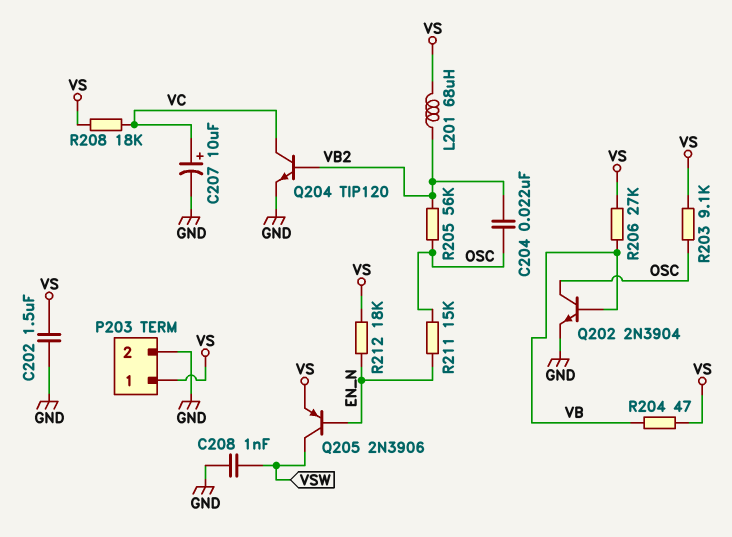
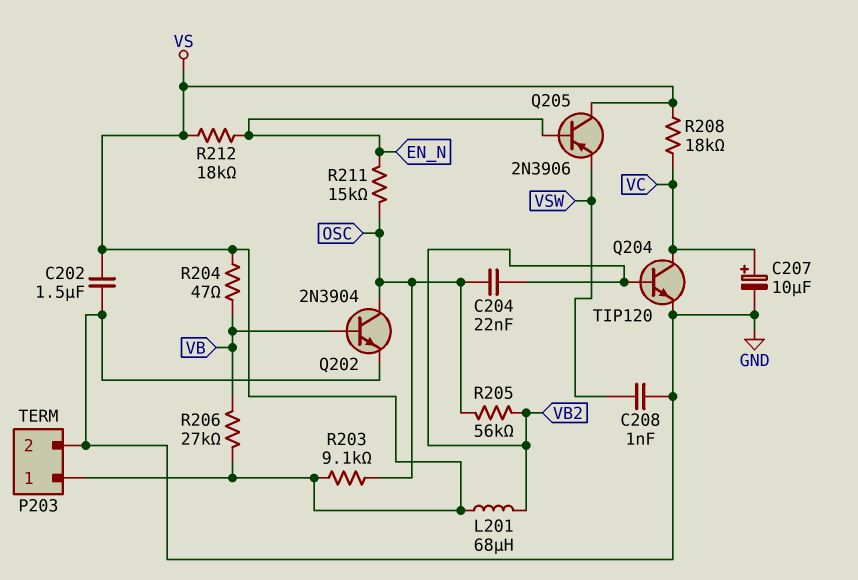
Q205: PNP 2N3906 (B EN_N, C VSW, E VS) -> PNP 2N3906 (B EN_N, C VS, E VSW)

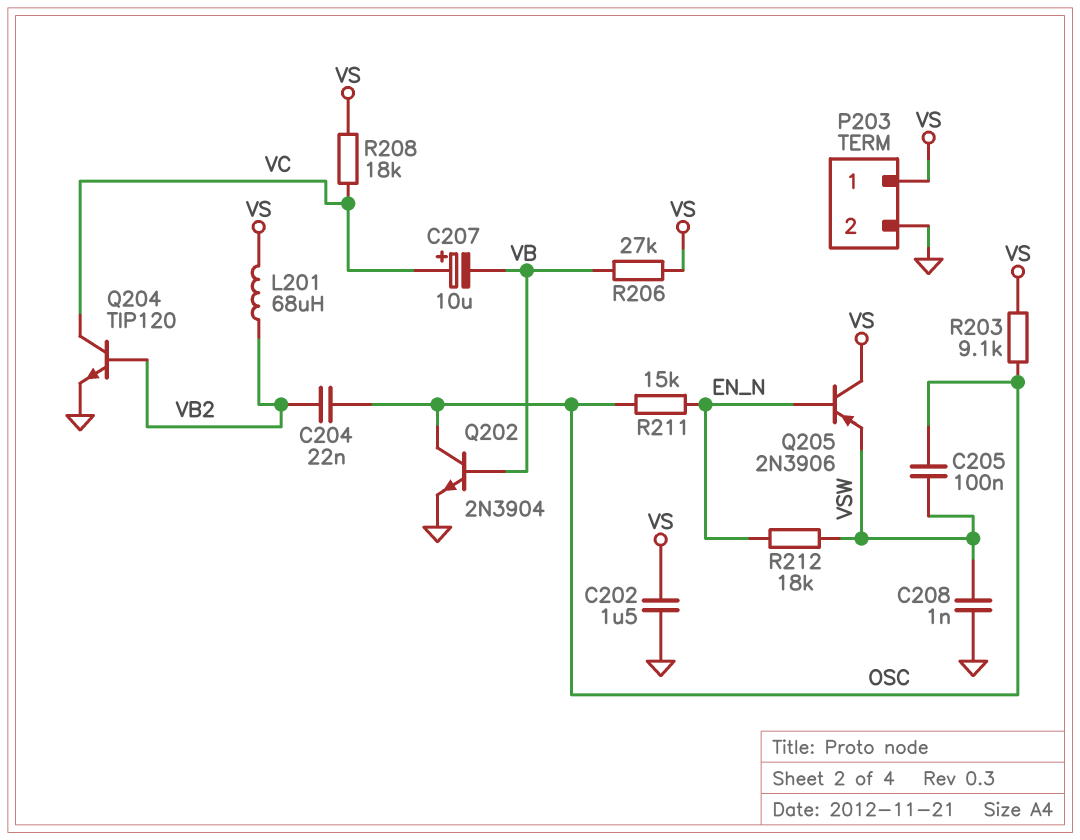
C205: none -> 100nF (OSC, VSW)
C207: 10uF (plus VC, minus GND) -> 10uF (plus VC, minus VB)
R204: 47 (VB, VS) -> none
R205: 56k (OSC, VB2) -> none
R212: 18k (EN_N, VS) -> 18k (EN_N, VSW)

